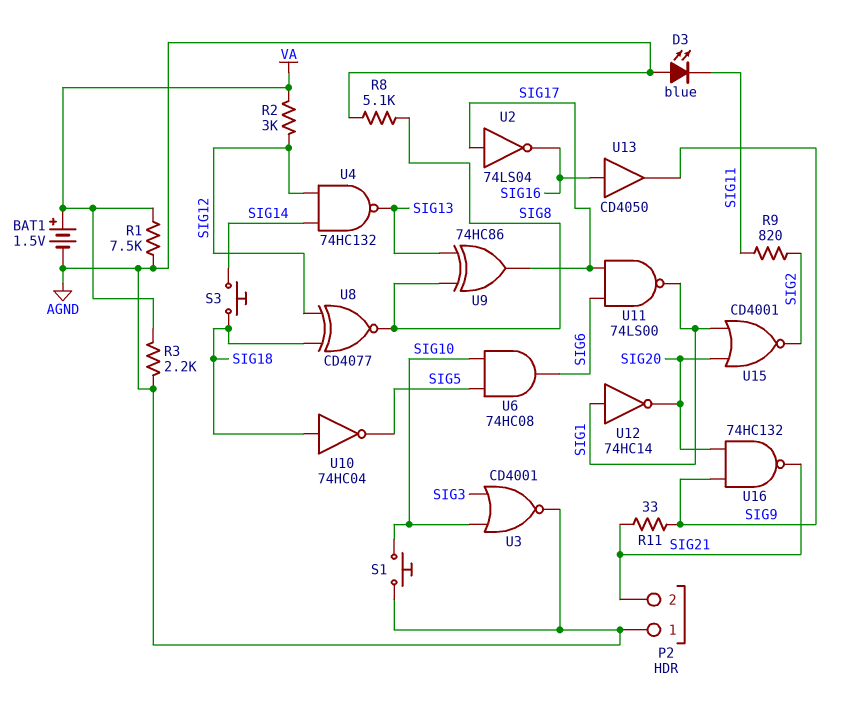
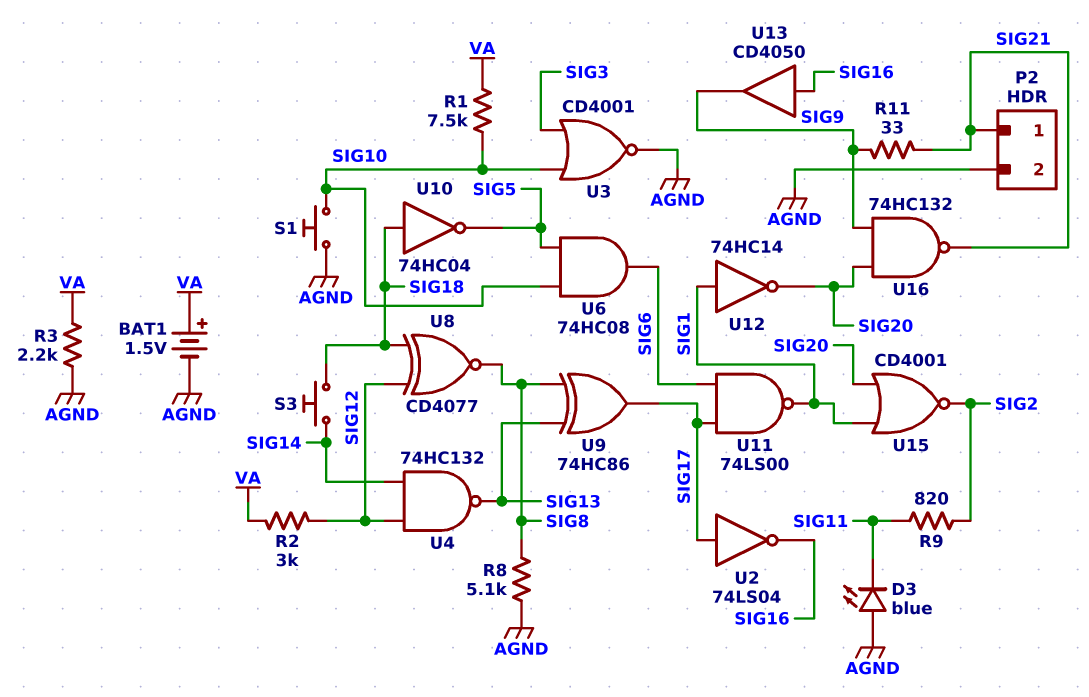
P2 pin 1: AGND -> SIG21
P2 pin 2: SIG21 -> AGND
R1: 7.5k (AGND, VA) -> 7.5k (SIG10, VA)

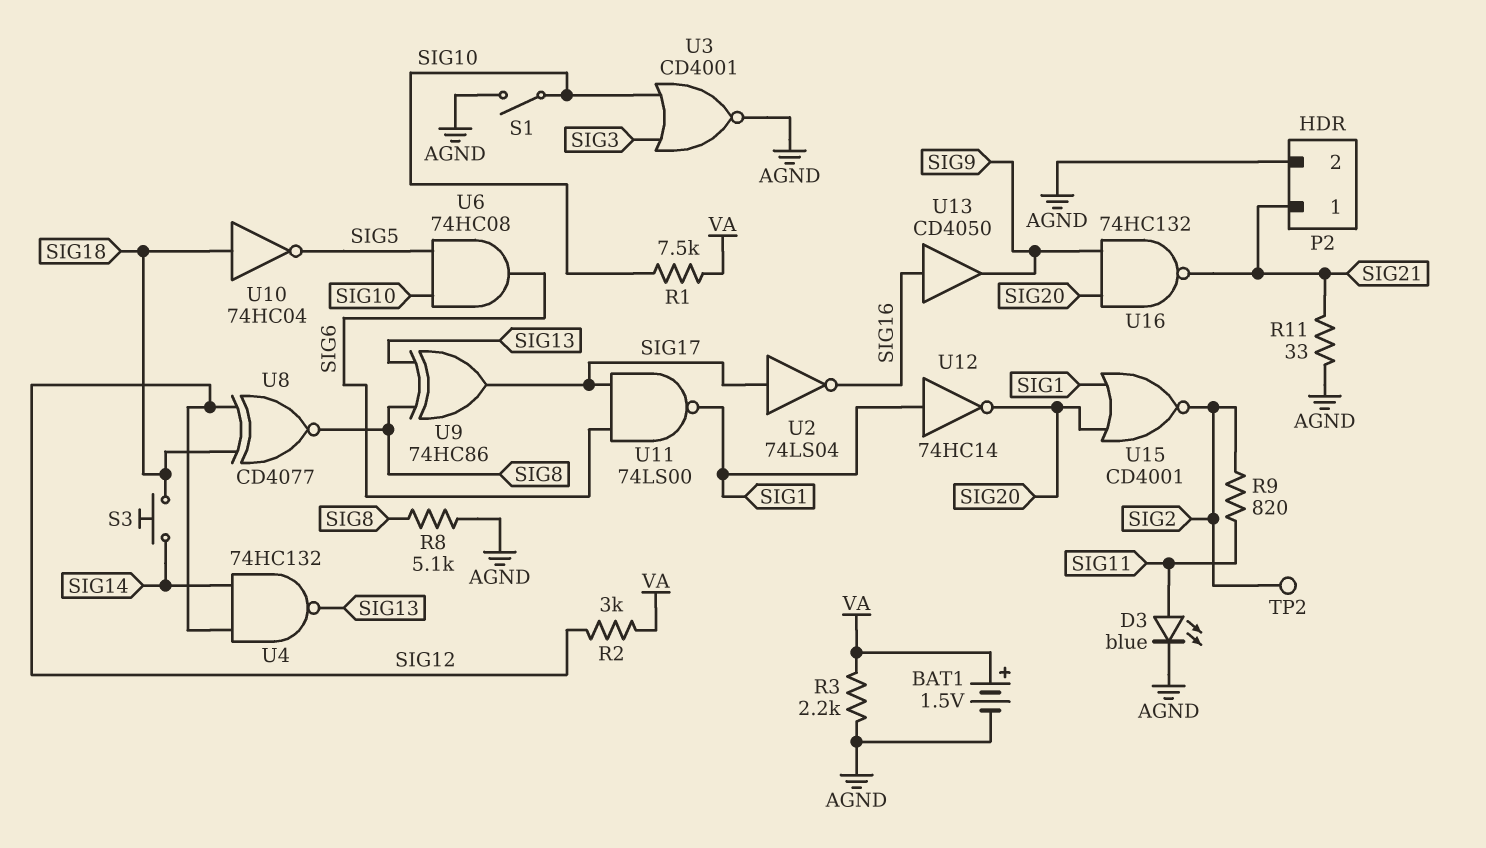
D3: LED blue (A AGND, K SIG11) -> LED blue (A SIG11, K AGND)
R11: 33 (SIG9, SIG21) -> 33 (AGND, SIG21)
S1: button (AGND, SIG10) -> switch (AGND, SIG10)
TP2: none -> test point (SIG2)

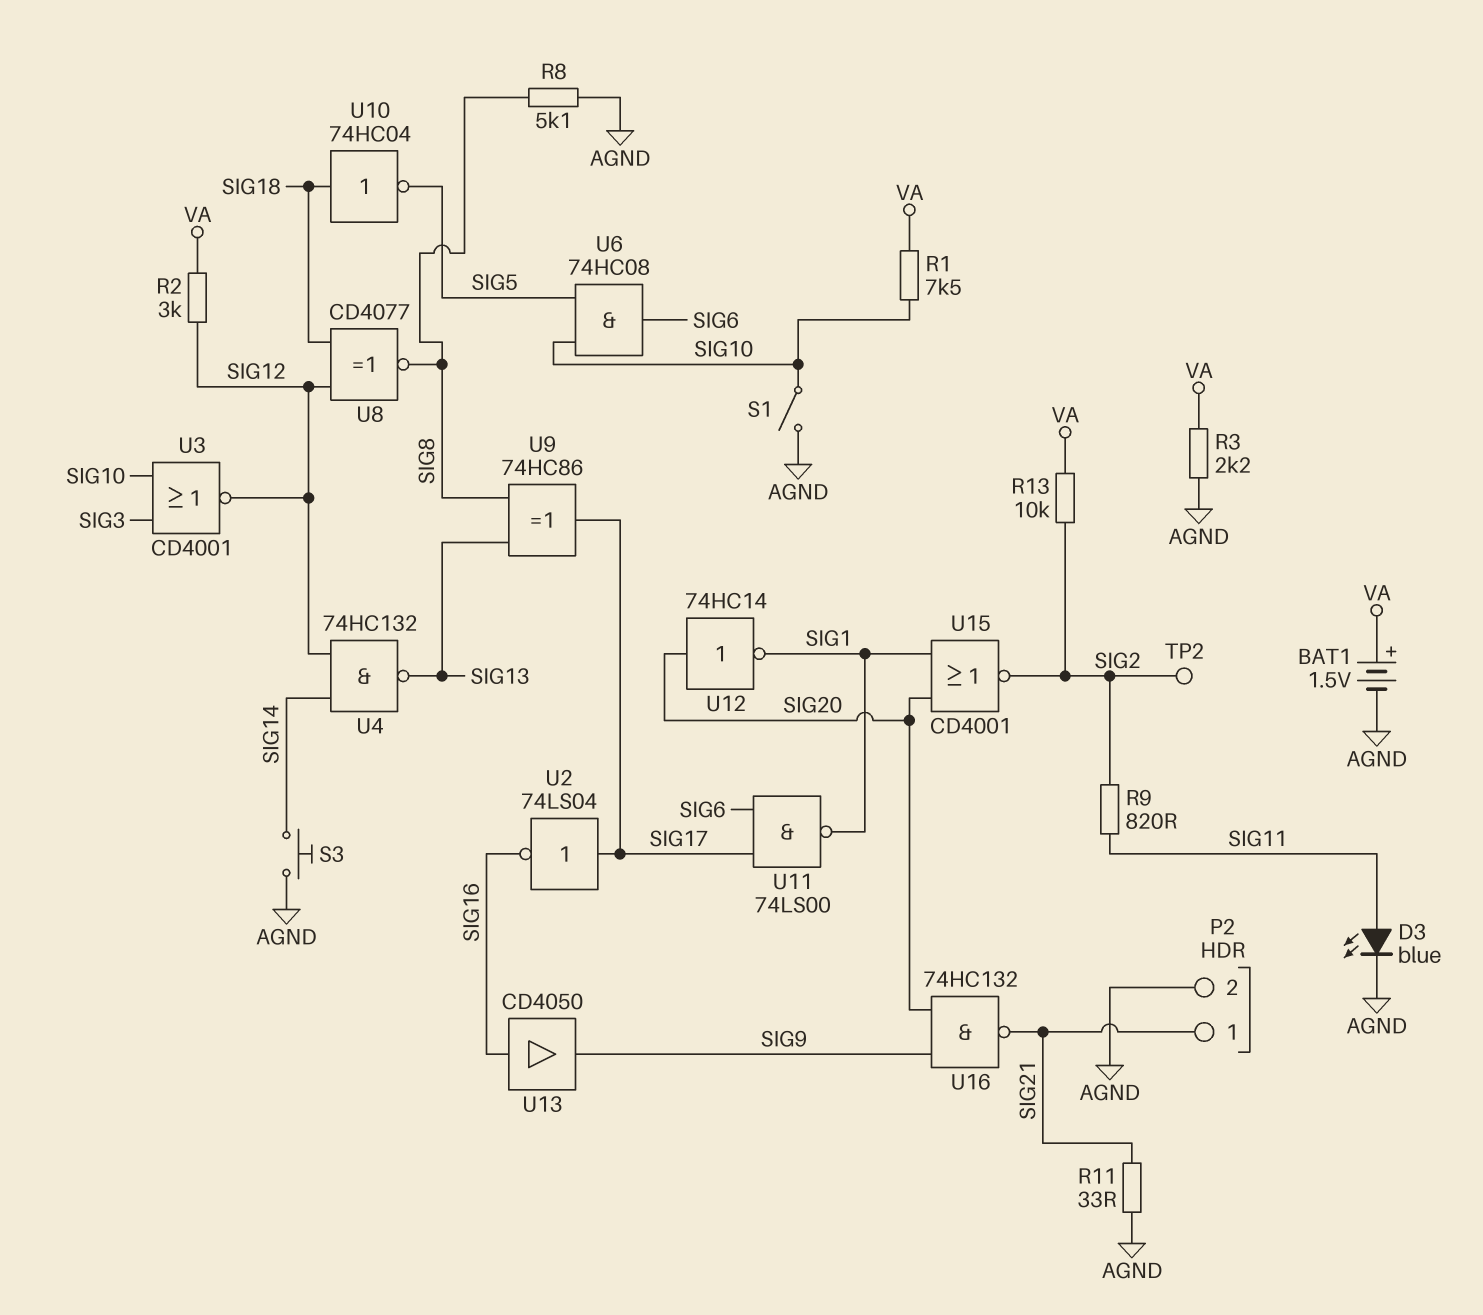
R13: none -> 10k (SIG2, VA)
S3: button (SIG14, SIG18) -> button (AGND, SIG14)
U3: NOR CD4001 (in SIG3, in SIG10, out AGND) -> NOR CD4001 (in SIG3, in SIG10, out SIG12)
U12: NOT 74HC14 (in SIG1, out SIG20) -> NOT 74HC14 (in SIG20, out SIG1)

